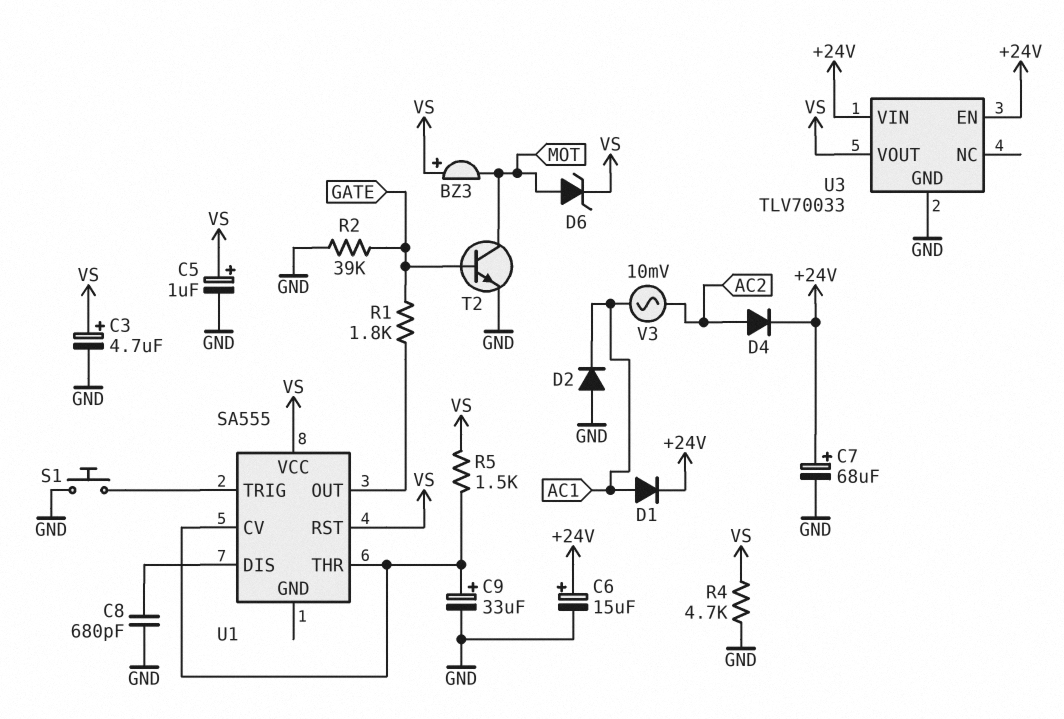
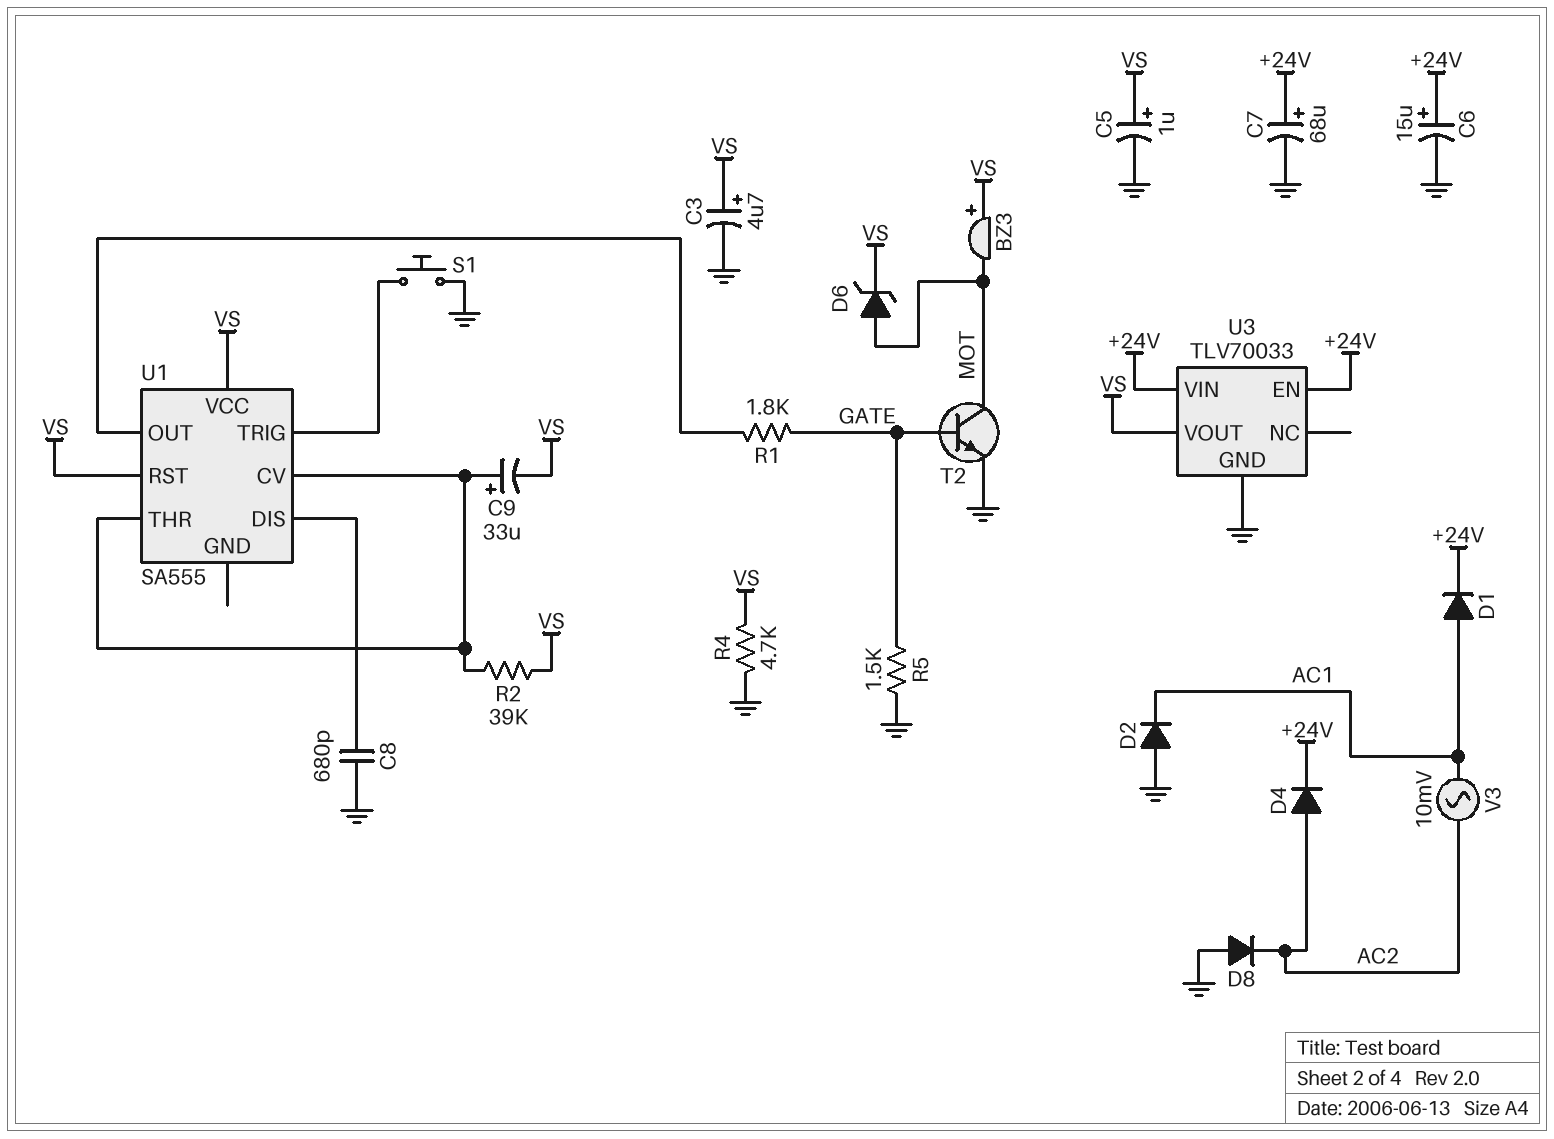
C9: 33uF (plus U1/CV, minus GND) -> 33uF (plus U1/CV, minus VS)
D8: none -> diode (A GND, K AC2)
R2: 39k (GATE, GND) -> 39k (U1/CV, VS)
R5: 1.5k (U1/CV, VS) -> 1.5k (GATE, GND)

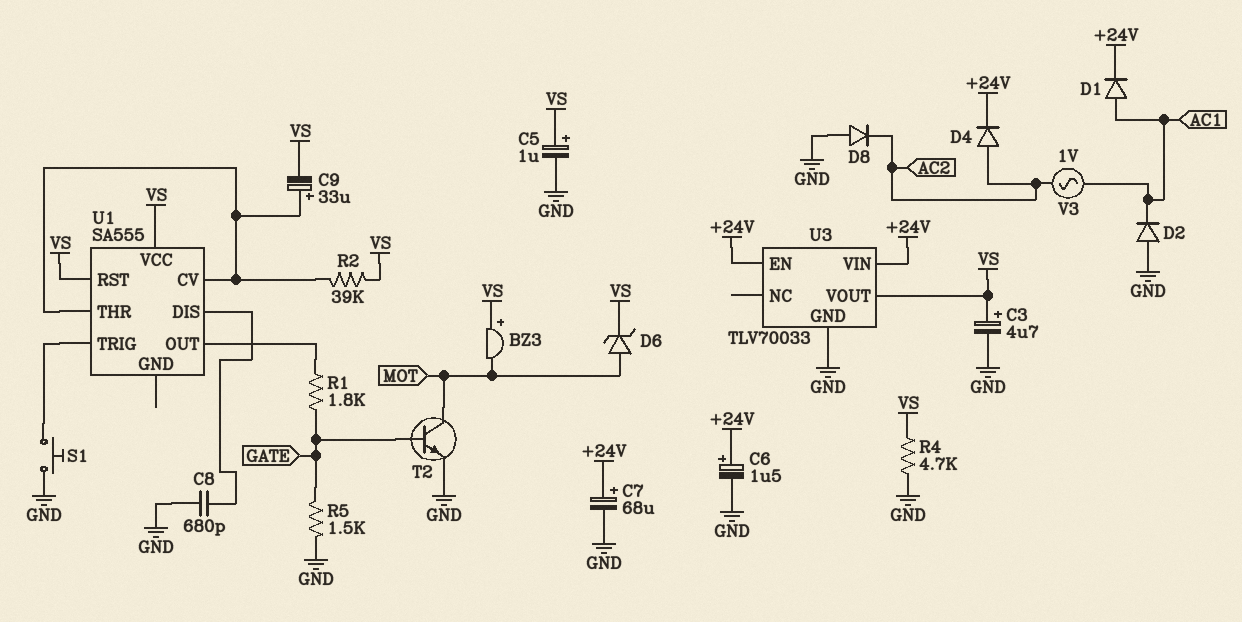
C6: 15uF (plus +24V, minus GND) -> 1.5uF (plus +24V, minus GND)
V3: AC 10mV (AC1, AC2) -> AC 1V (AC1, AC2)

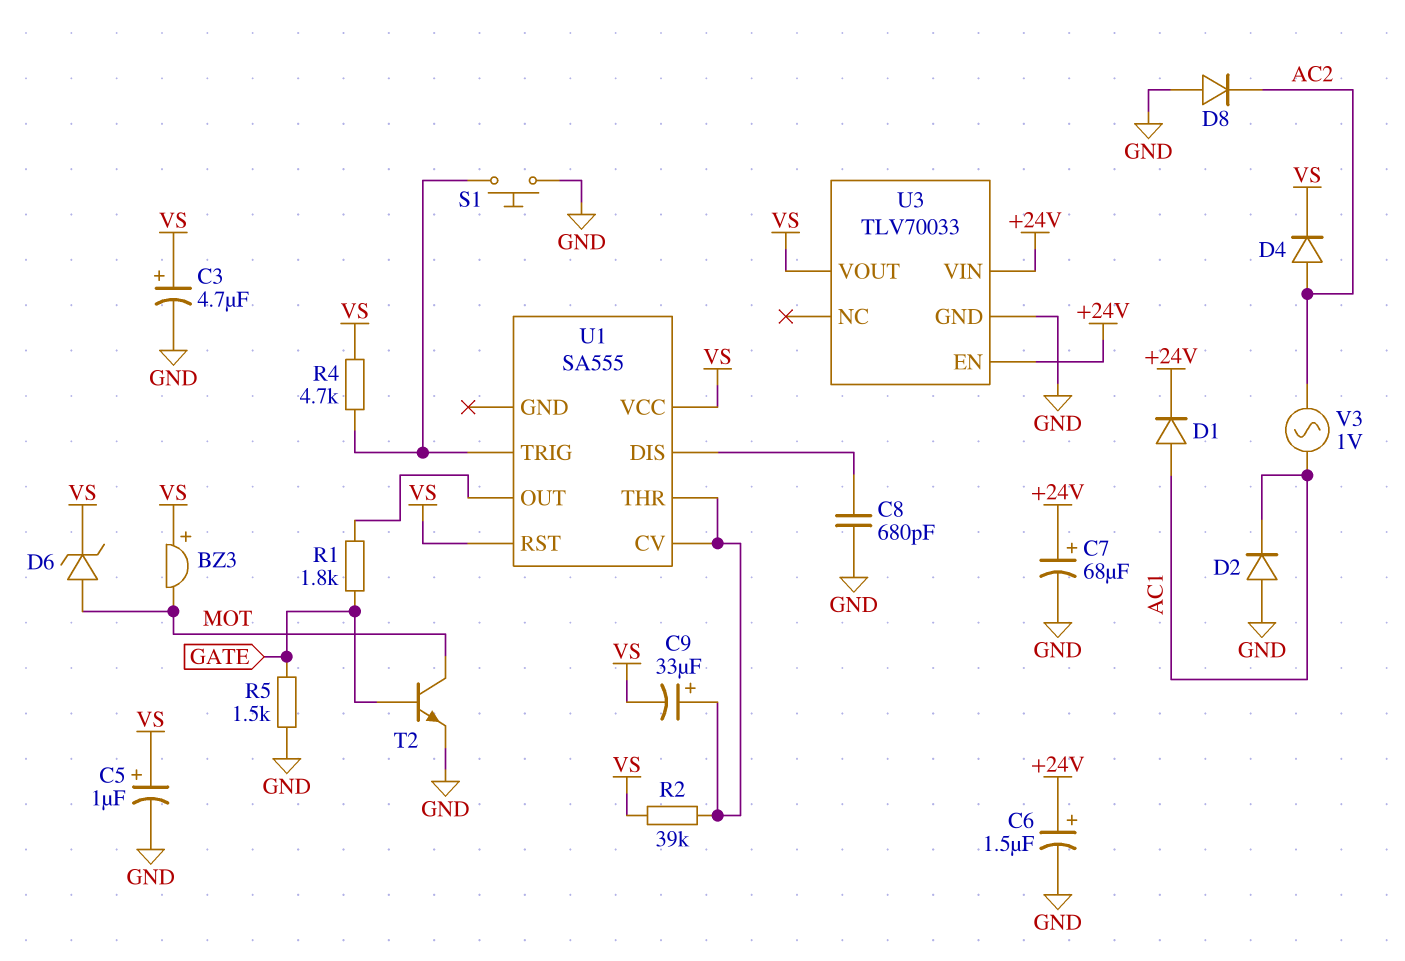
D4: diode (A AC2, K +24V) -> diode (A AC2, K VS)
R4: 4.7k (GND, VS) -> 4.7k (U1/TRIG, VS)

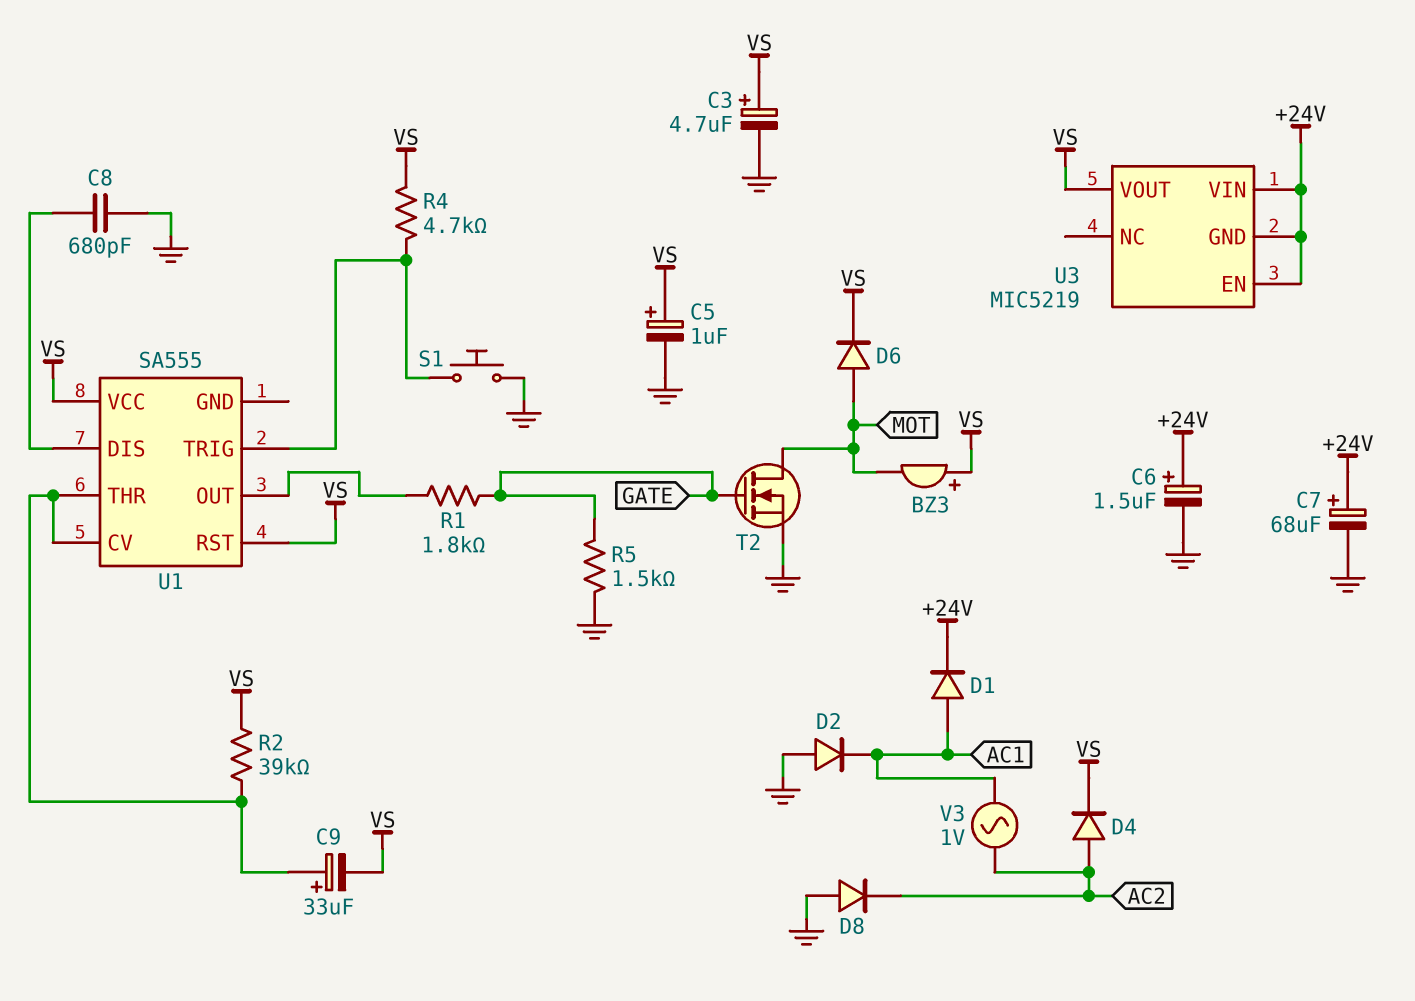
D6: zener (A MOT, K VS) -> diode (A MOT, K VS)
T2: NPN (B GATE, C MOT, E GND) -> NMOS (G GATE, D MOT, S GND)
U3: TLV70033 -> MIC5219
U3 pin GND: GND -> +24V

